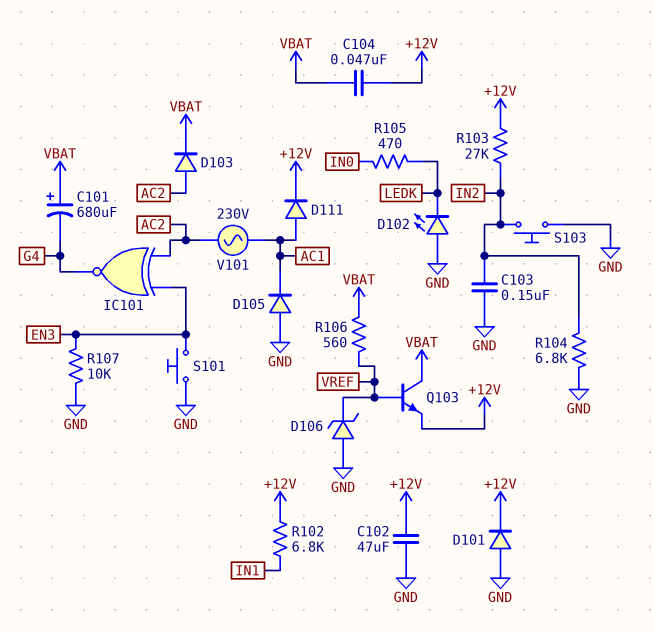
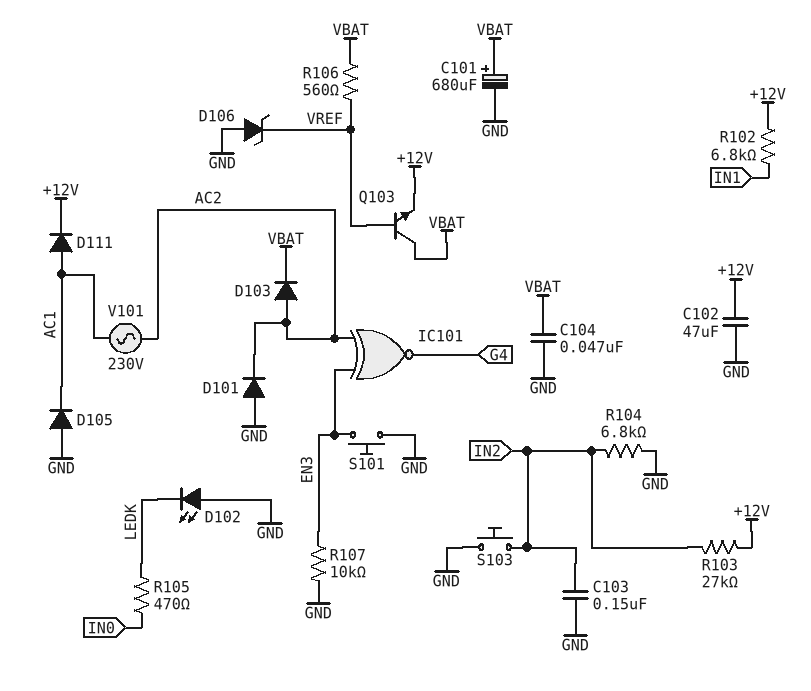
C101: 680uF (plus VBAT, minus G4) -> 680uF (plus VBAT, minus GND)
C104: 47nF (+12V, VBAT) -> 47nF (GND, VBAT)
D101: diode (A GND, K +12V) -> diode (A GND, K AC2)

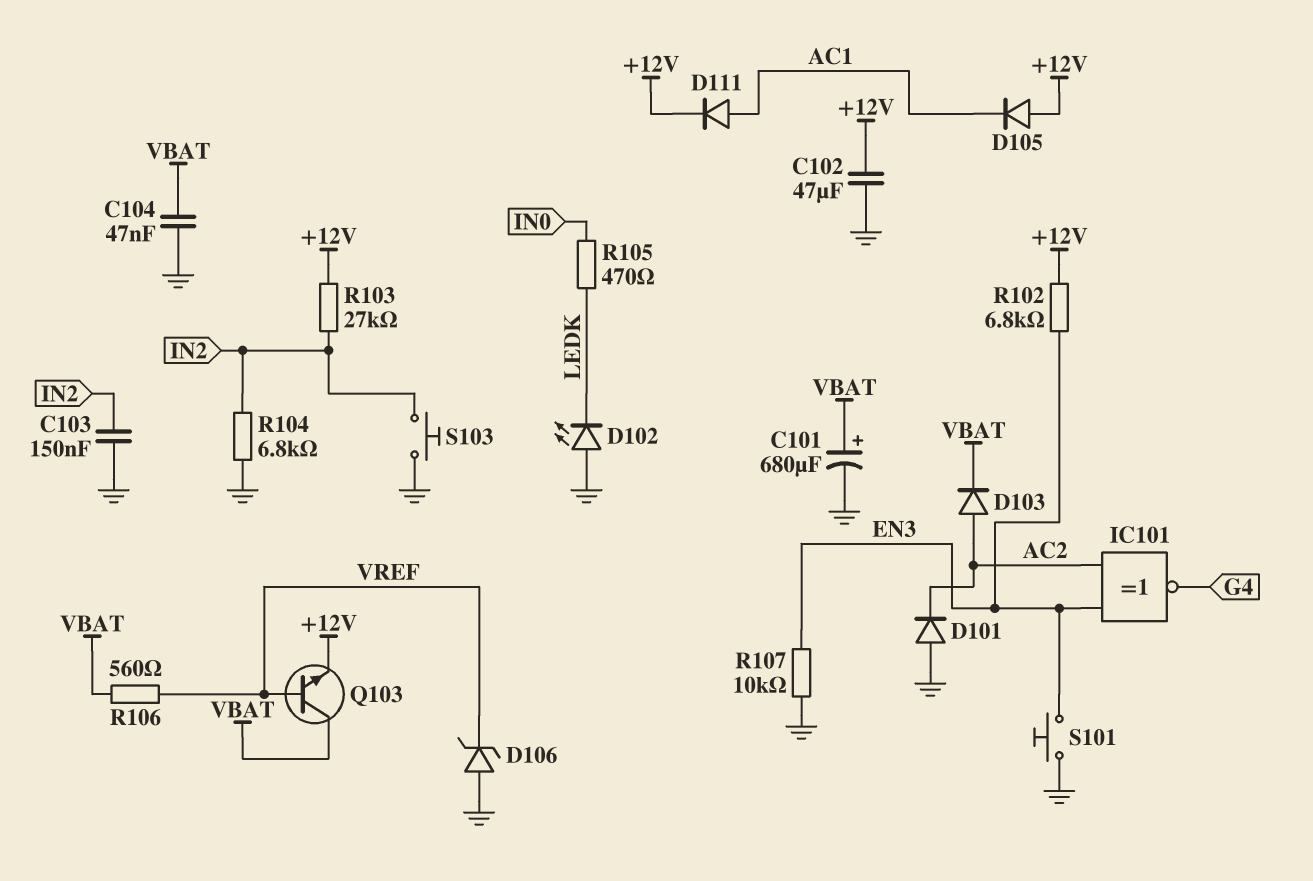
D105: diode (A GND, K AC1) -> diode (A +12V, K AC1)
R102: 6.8k (+12V, IN1) -> 6.8k (+12V, EN3)
V101: AC 230V (AC1, AC2) -> none

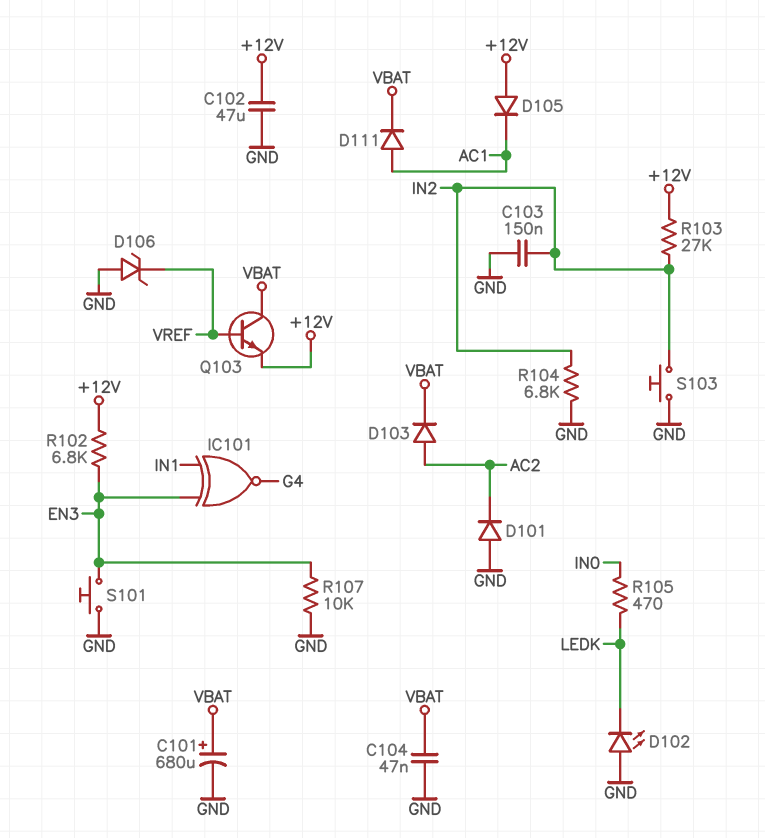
D111: diode (A AC1, K +12V) -> diode (A AC1, K VBAT)
IC101: XNOR (in AC2, in EN3, out G4) -> XNOR (in EN3, in IN1, out G4)
R106: 560 (VBAT, VREF) -> none

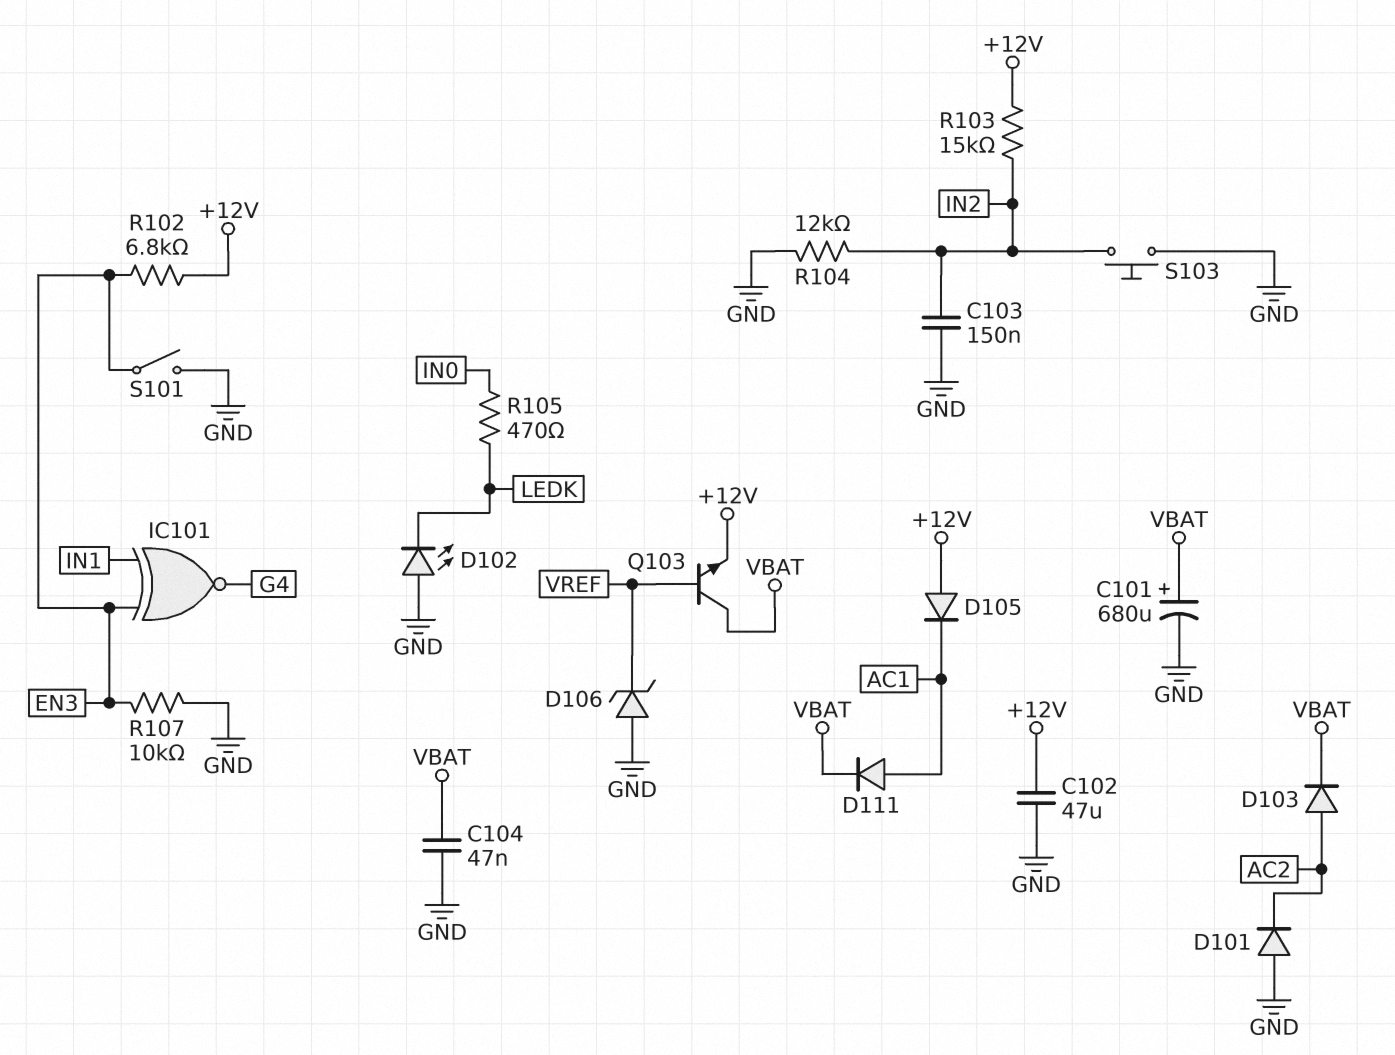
R103: 27k (+12V, IN2) -> 15k (+12V, IN2)
R104: 6.8k (GND, IN2) -> 12k (GND, IN2)
S101: button (EN3, GND) -> switch (EN3, GND)

